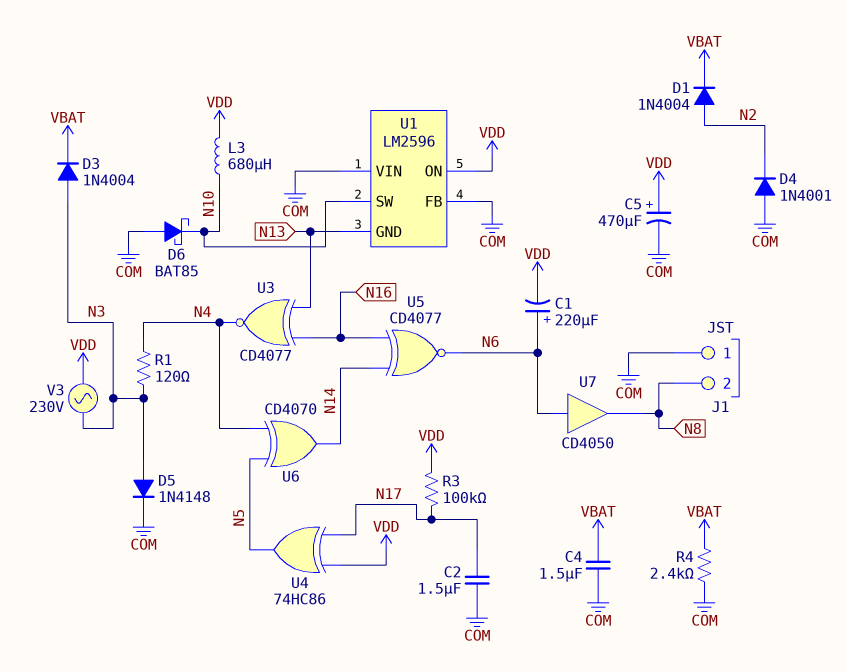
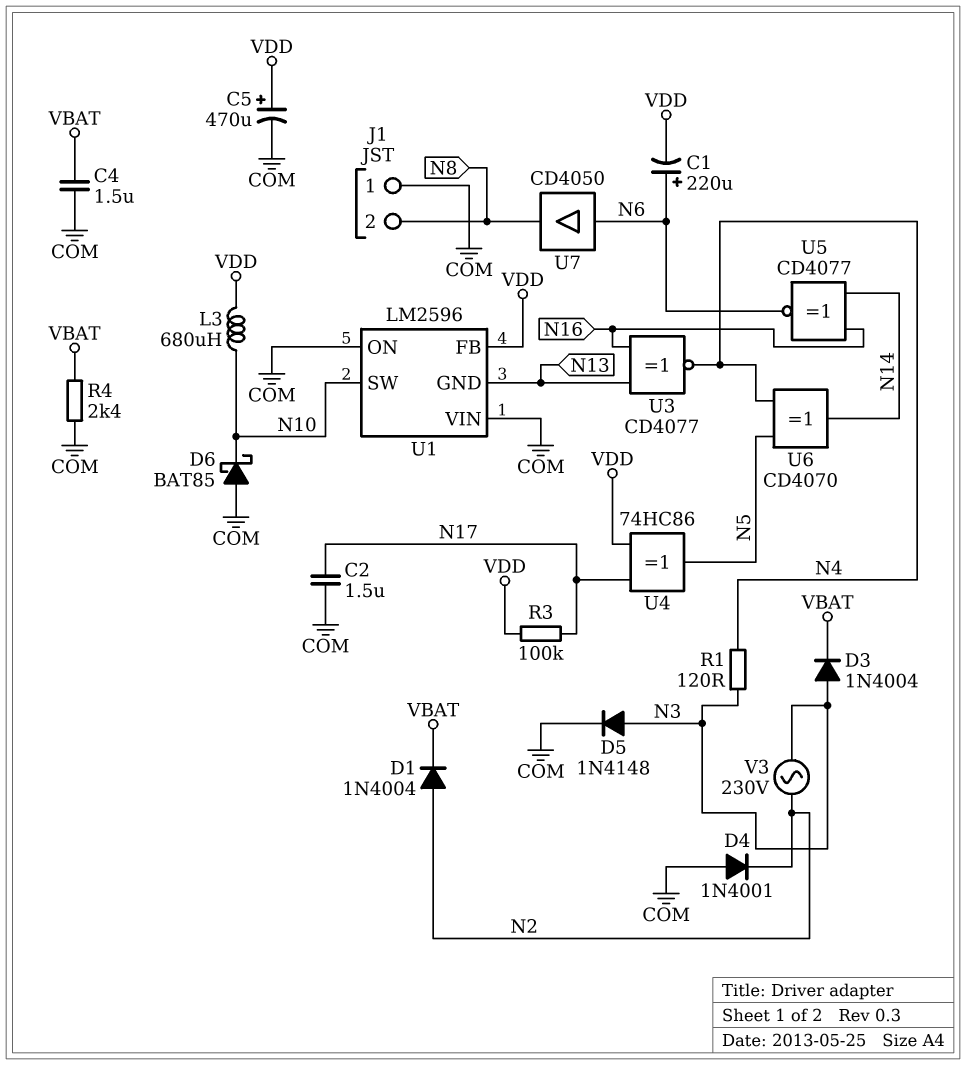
U1 pin FB: COM -> VDD
U1 pin ON: VDD -> COM
V3: AC 230V (N3, VDD) -> AC 230V (N2, N3)

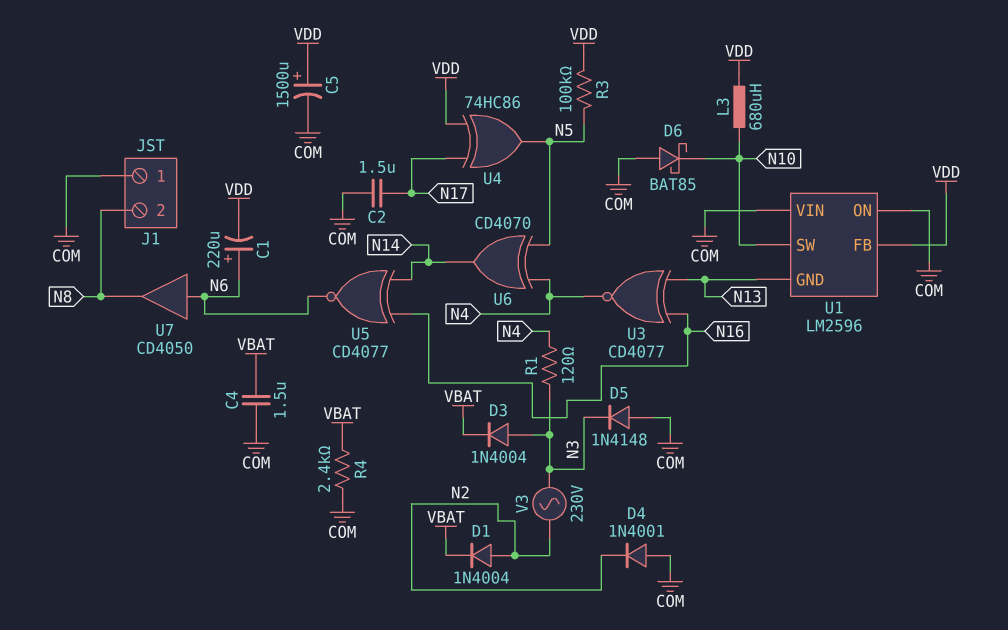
C5: 470uF (plus VDD, minus COM) -> 1500uF (plus VDD, minus COM)
D5: diode 1N4148 (A N3, K COM) -> diode 1N4148 (A COM, K N3)
R3: 100k (N17, VDD) -> 100k (N5, VDD)

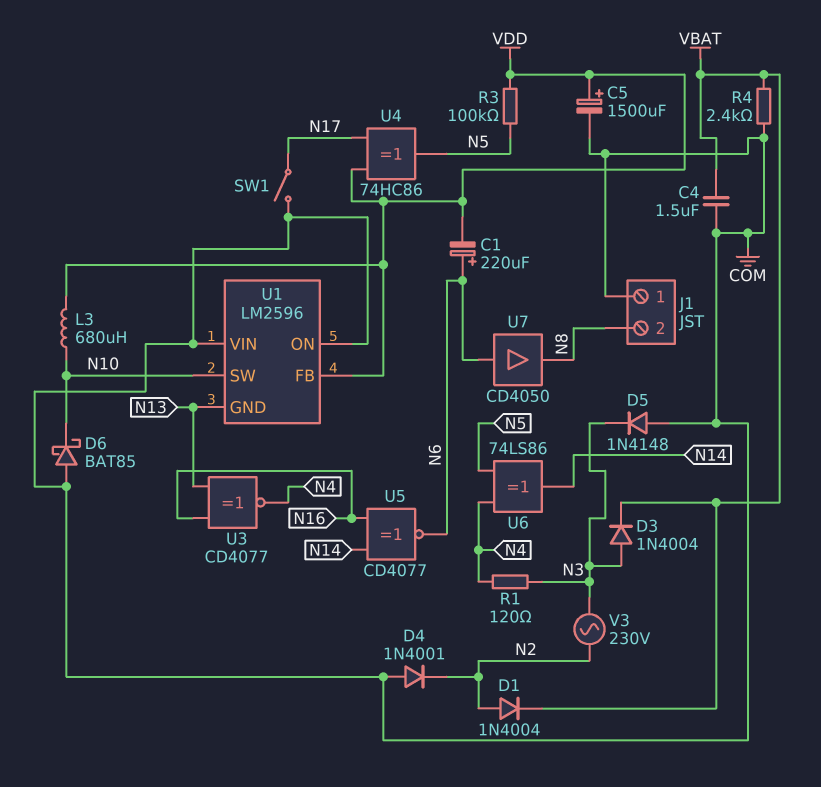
C2: 1.5uF (COM, N17) -> none
SW1: none -> switch (COM, N17)
U6: XOR CD4070 (in N4, in N5, out N14) -> XOR 74LS86 (in N4, in N5, out N14)

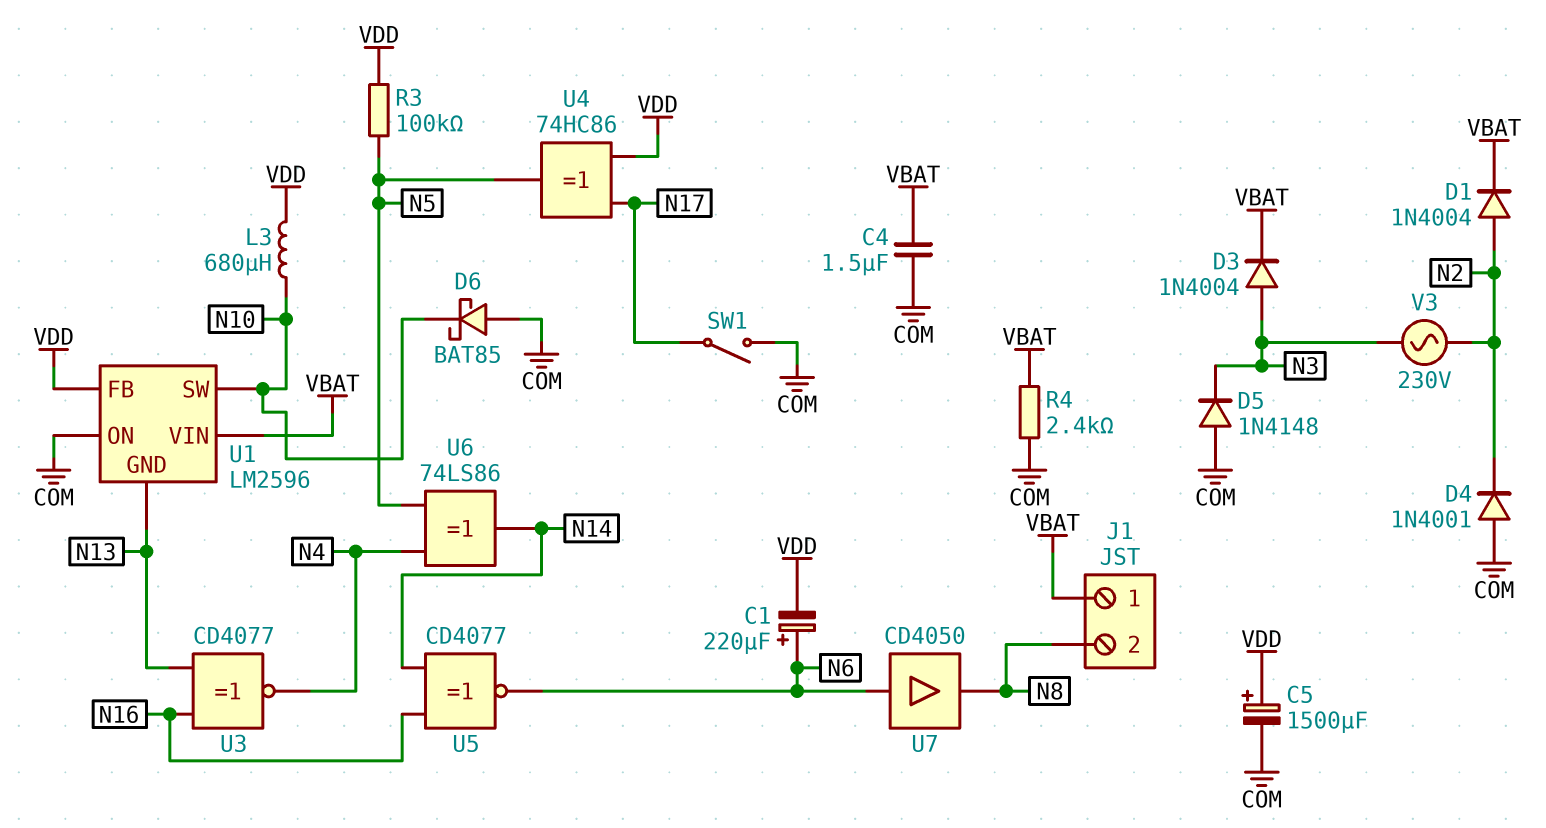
J1 pin 1: COM -> VBAT
R1: 120 (N3, N4) -> none
U1 pin VIN: COM -> VBAT

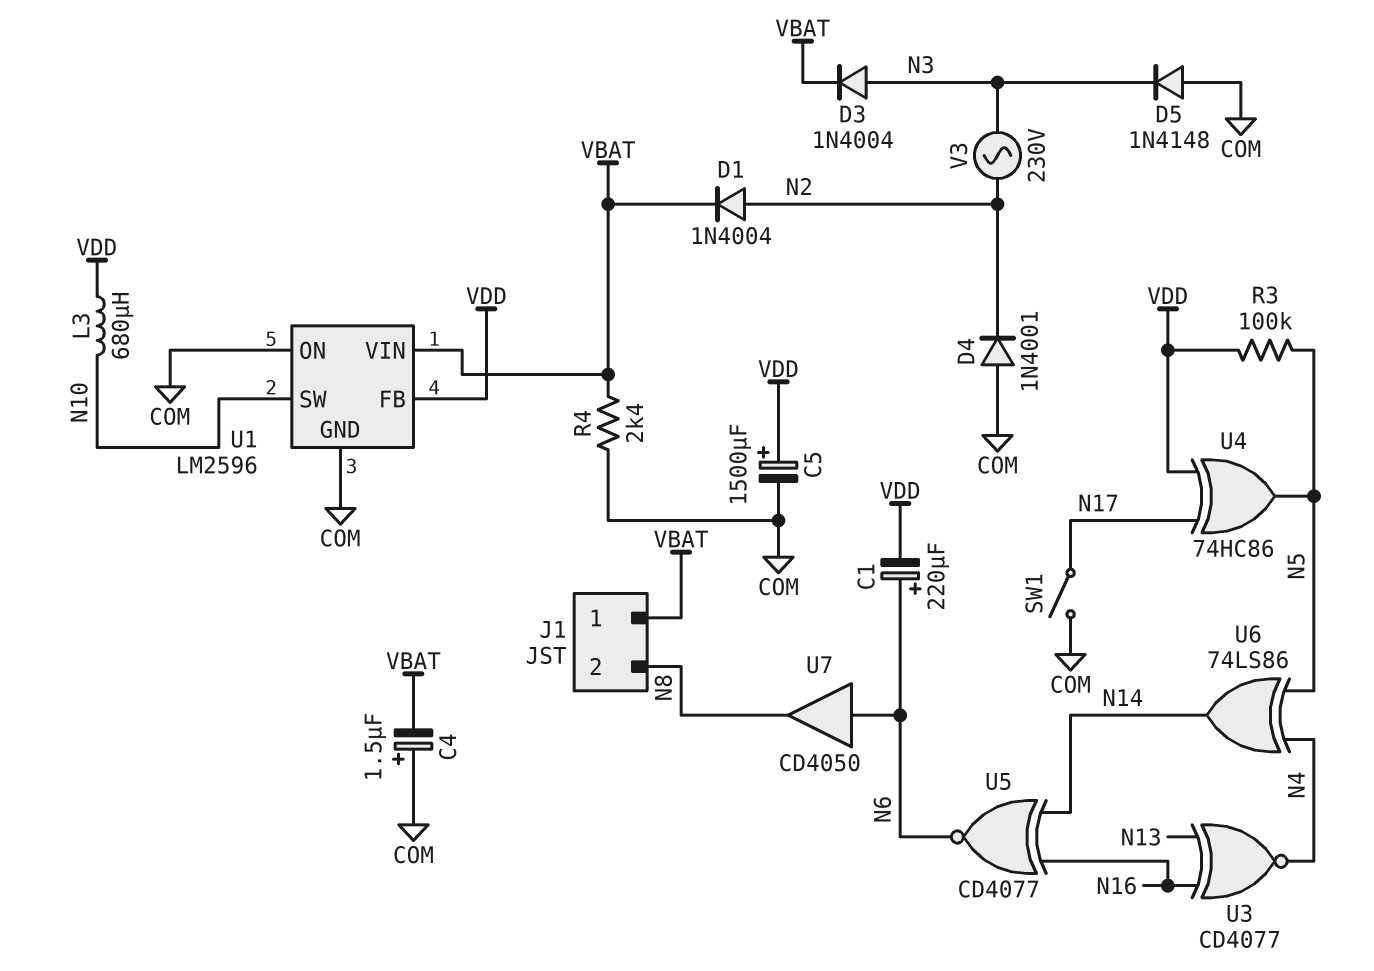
C4: 1.5uF (COM, VBAT) -> 1.5uF (plus COM, minus VBAT)
D6: schottky BAT85 (A COM, K N10) -> none
U1 pin GND: N13 -> COM

